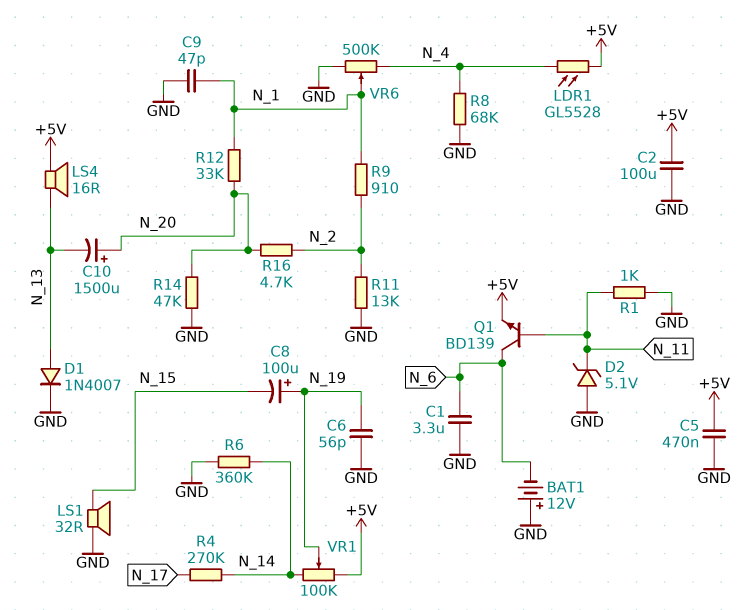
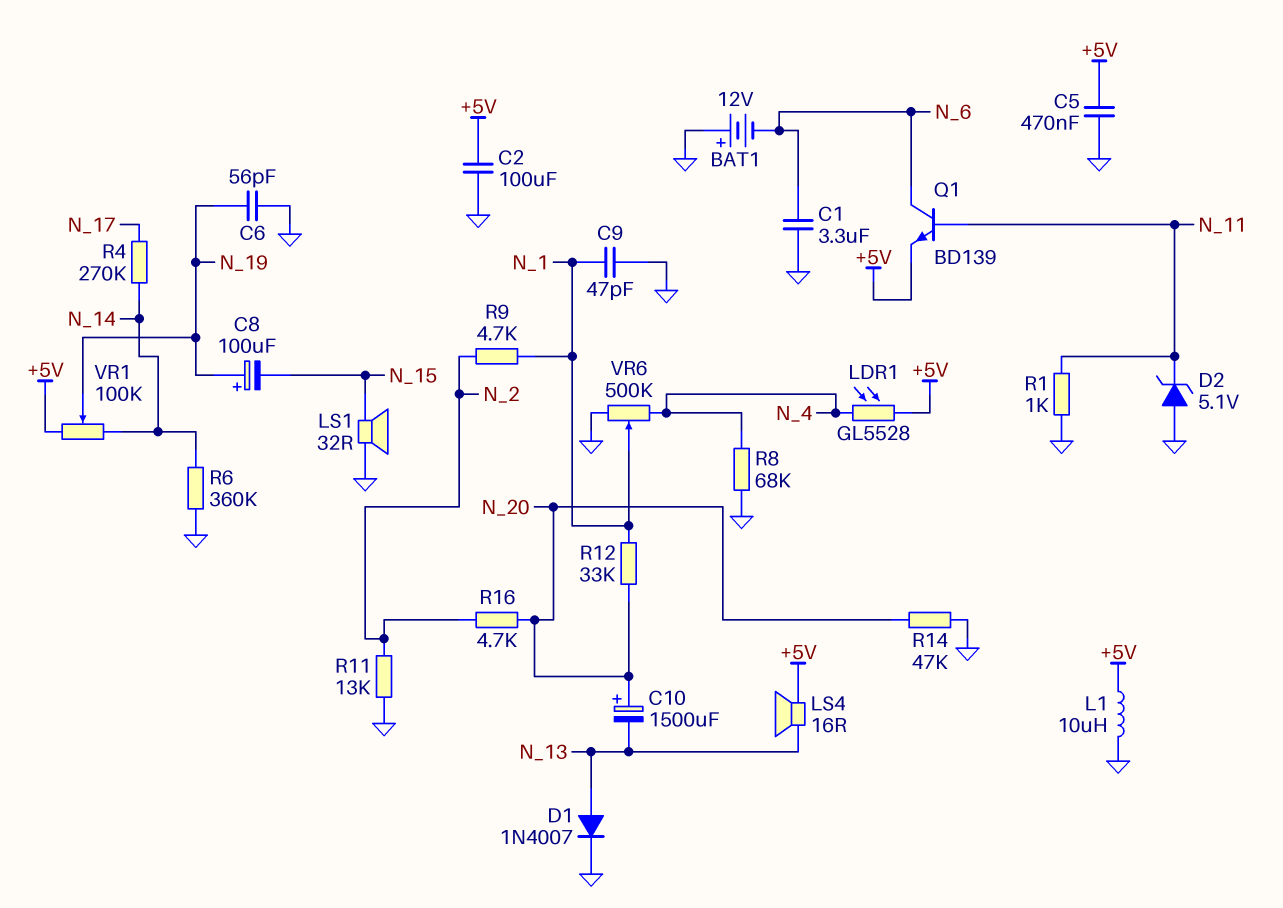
L1: none -> 10uH (+5V, GND)
R9: 910 (N_1, N_2) -> 4.7k (N_1, N_2)

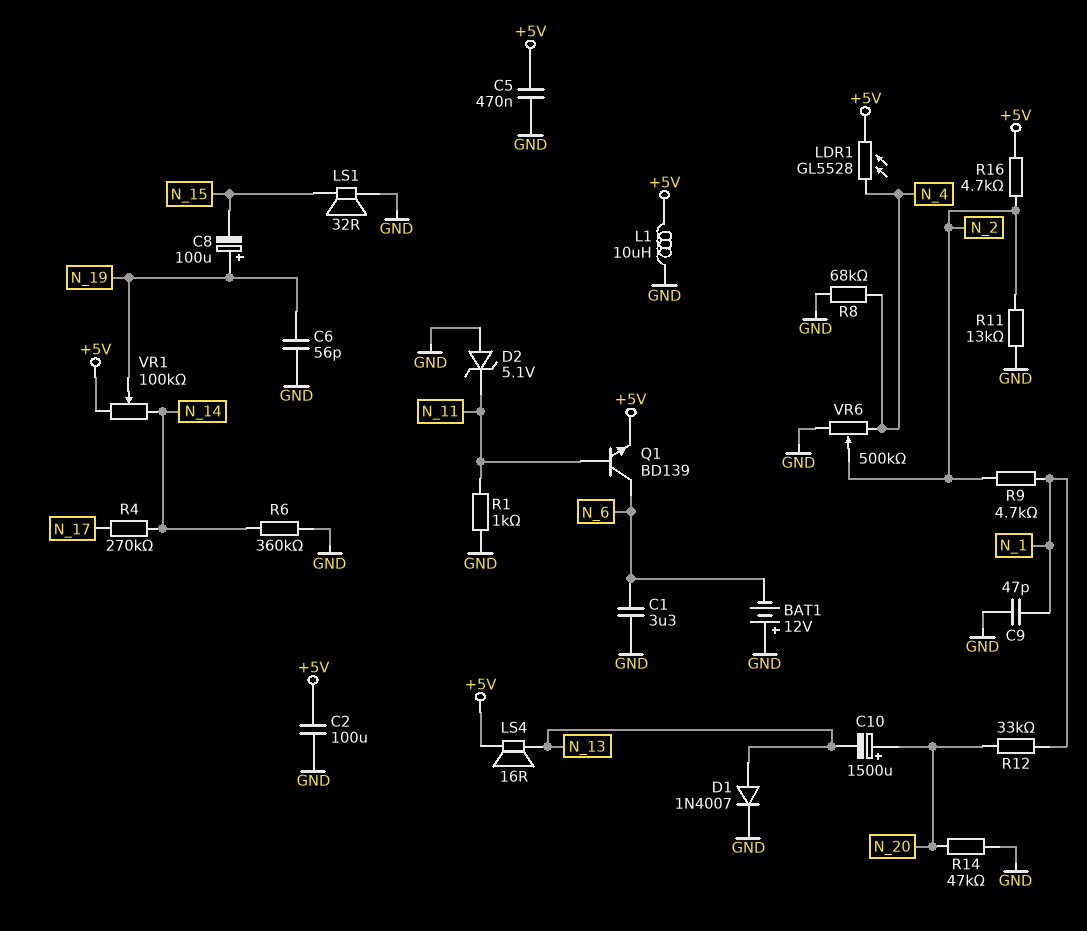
R16: 4.7k (N_2, N_20) -> 4.7k (+5V, N_2)
VR6: 500k (GND, N_4, wiper N_1) -> 500k (GND, N_4, wiper N_2)

